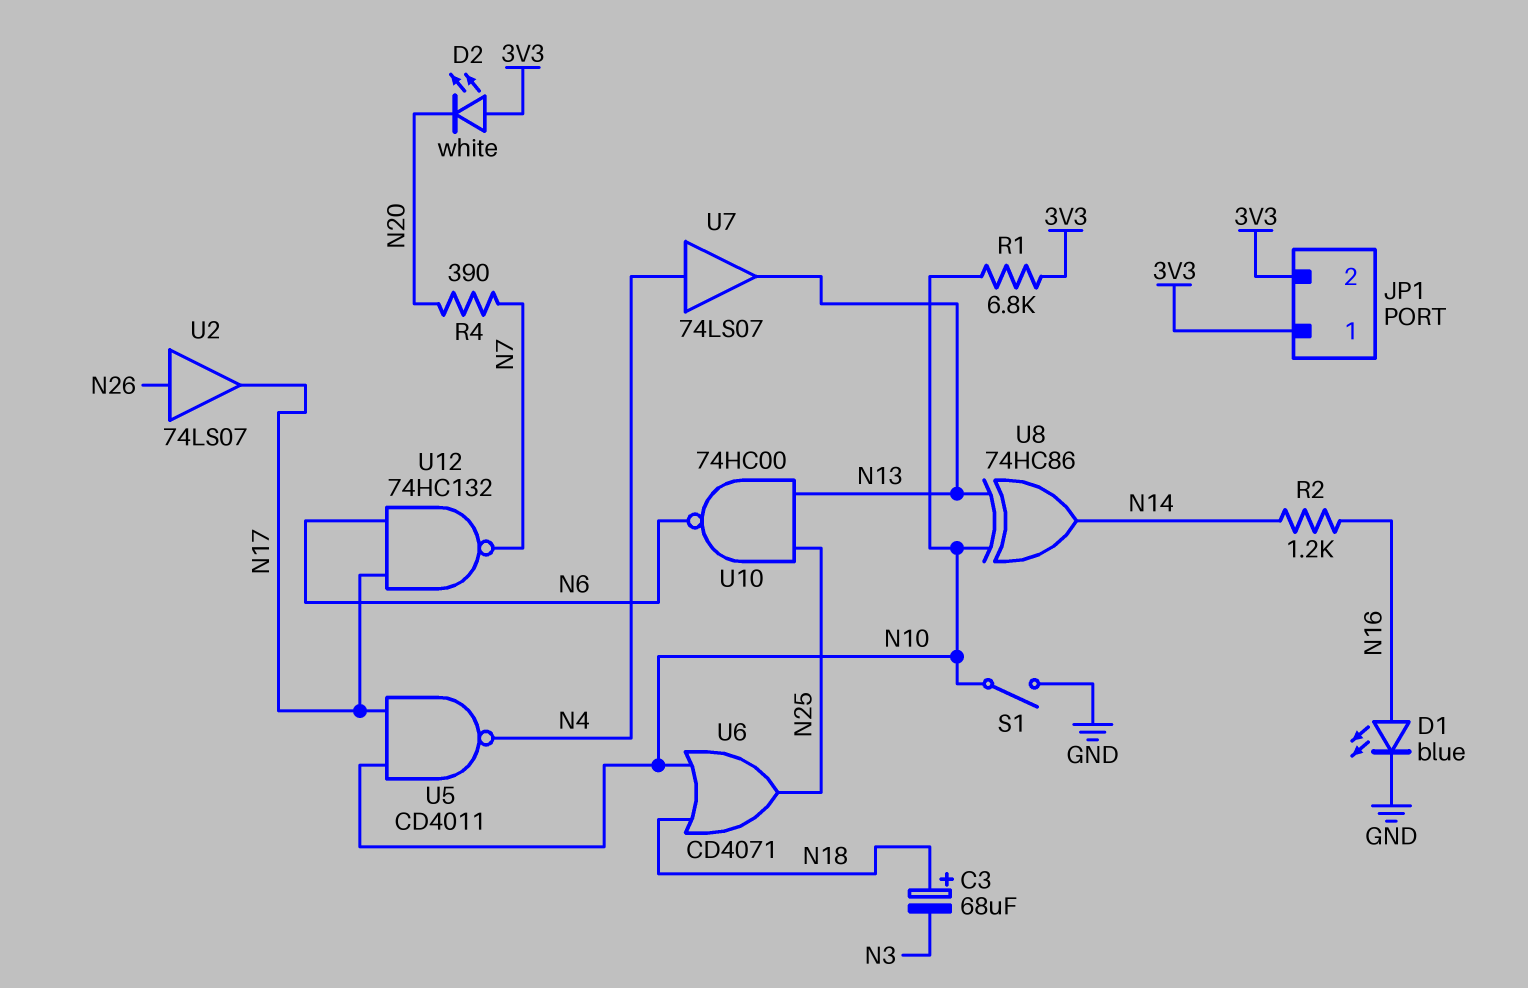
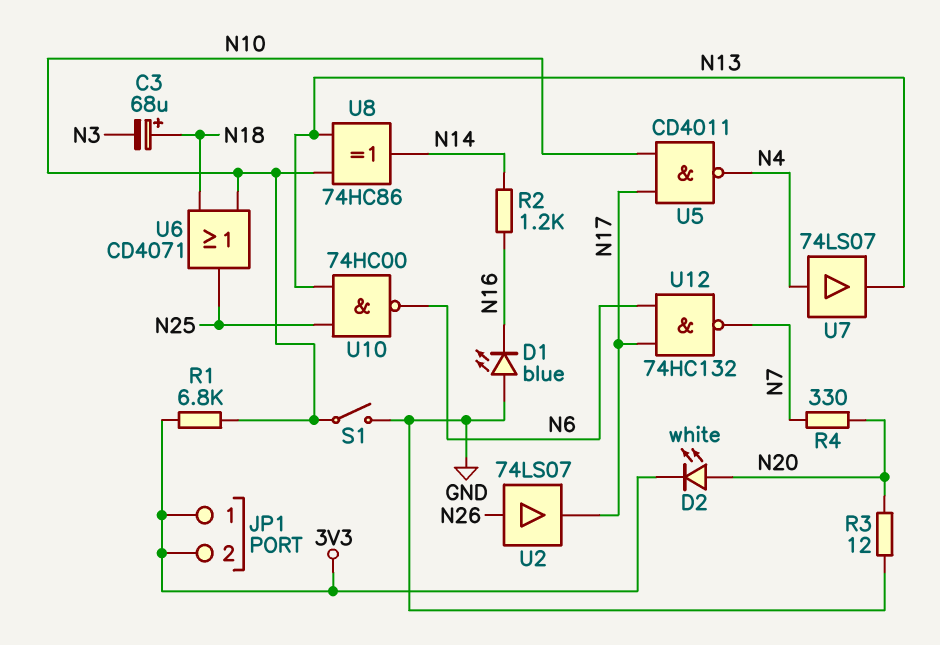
D1: LED blue (A N16, K GND) -> LED blue (A GND, K N16)
D2: LED white (A 3V3, K N20) -> LED white (A N20, K 3V3)
R3: none -> 12 (GND, N20)
R4: 390 (N7, N20) -> 330 (N7, N20)

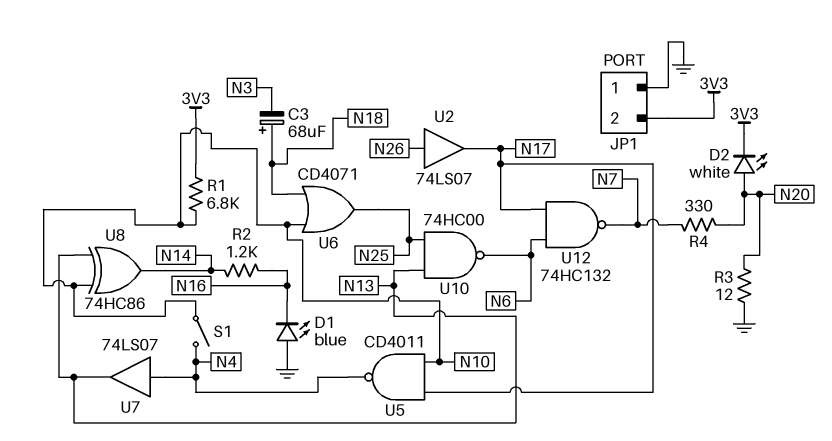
JP1 pin 1: 3V3 -> GND
S1: switch (GND, N10) -> switch (N4, N10)

